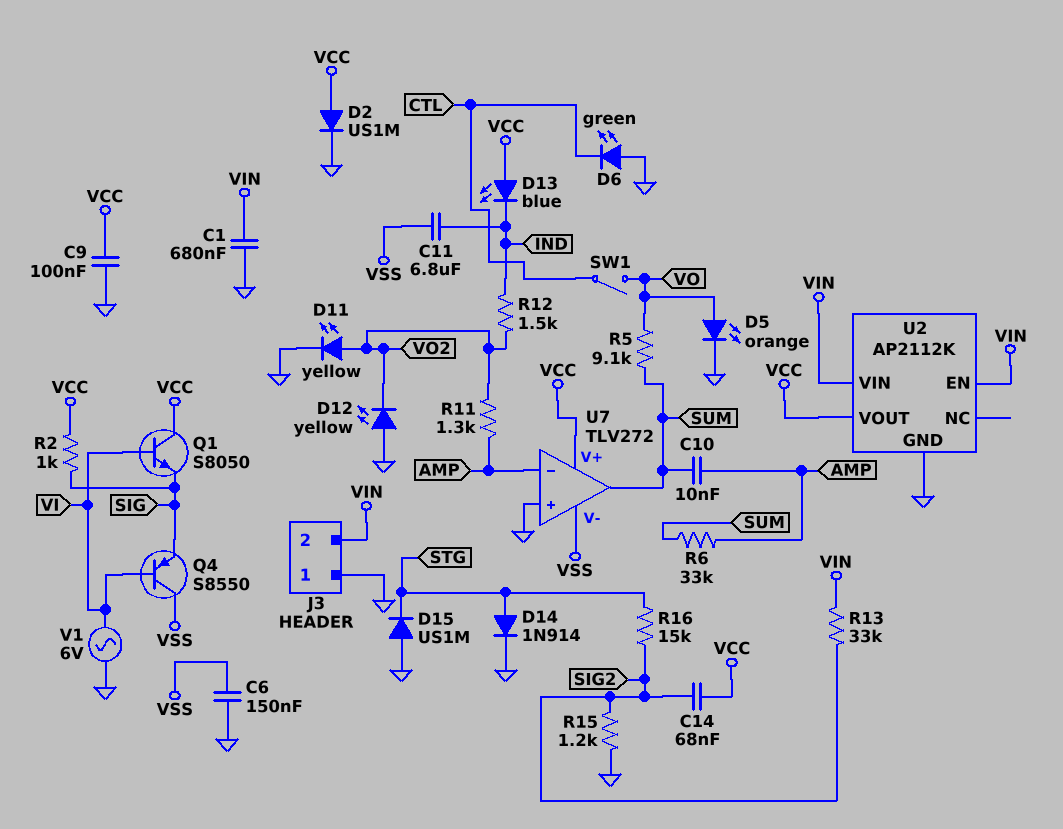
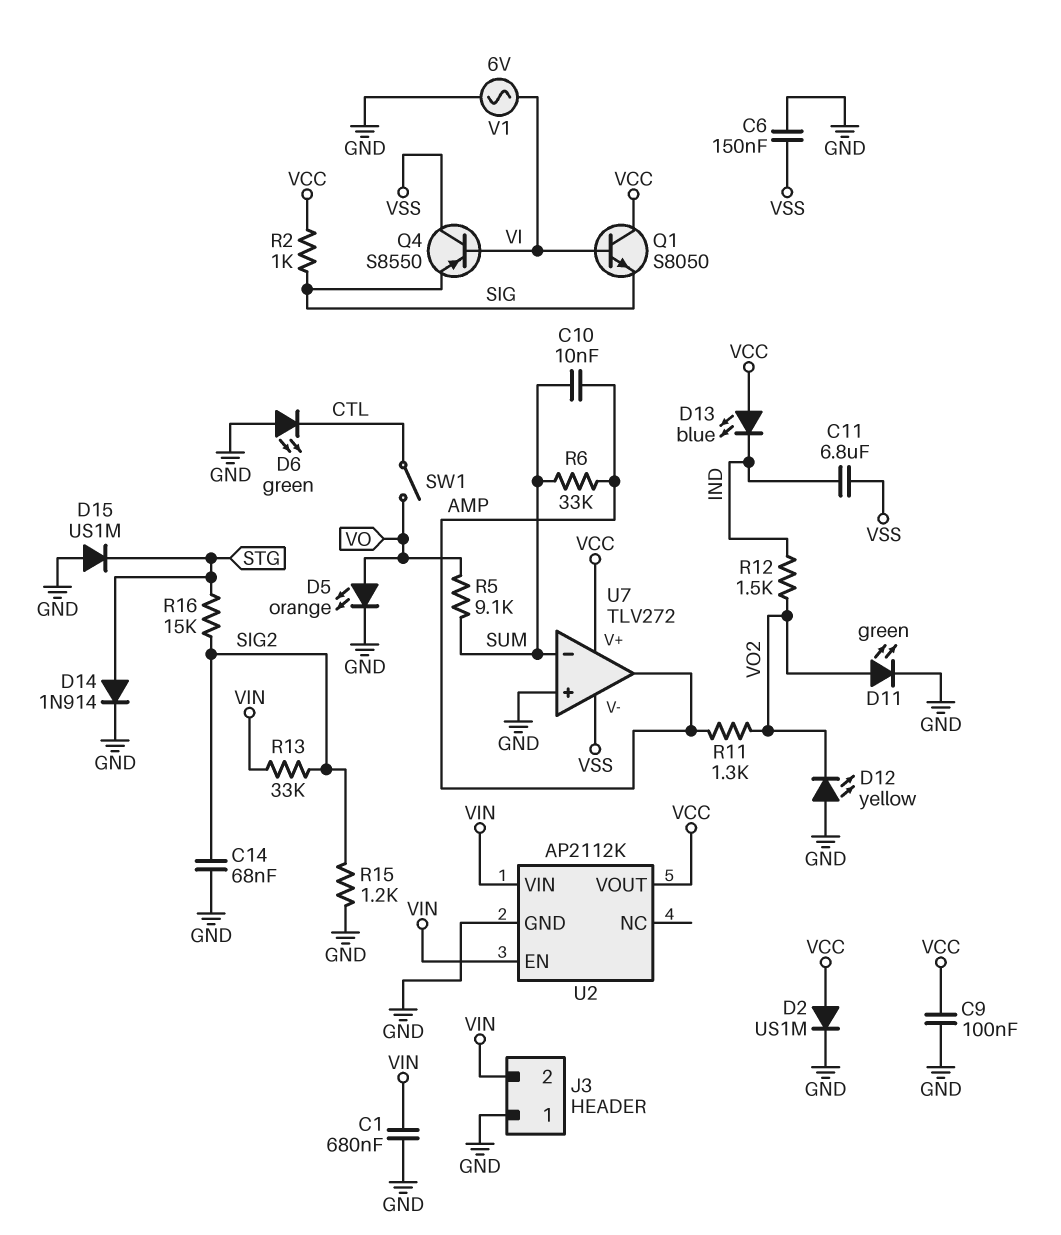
C14: 68nF (SIG2, VCC) -> 68nF (GND, SIG2)
D11: LED yellow (A VO2, K GND) -> LED green (A VO2, K GND)
U7 pin in-: AMP -> SUM
U7 pin out: SUM -> AMP

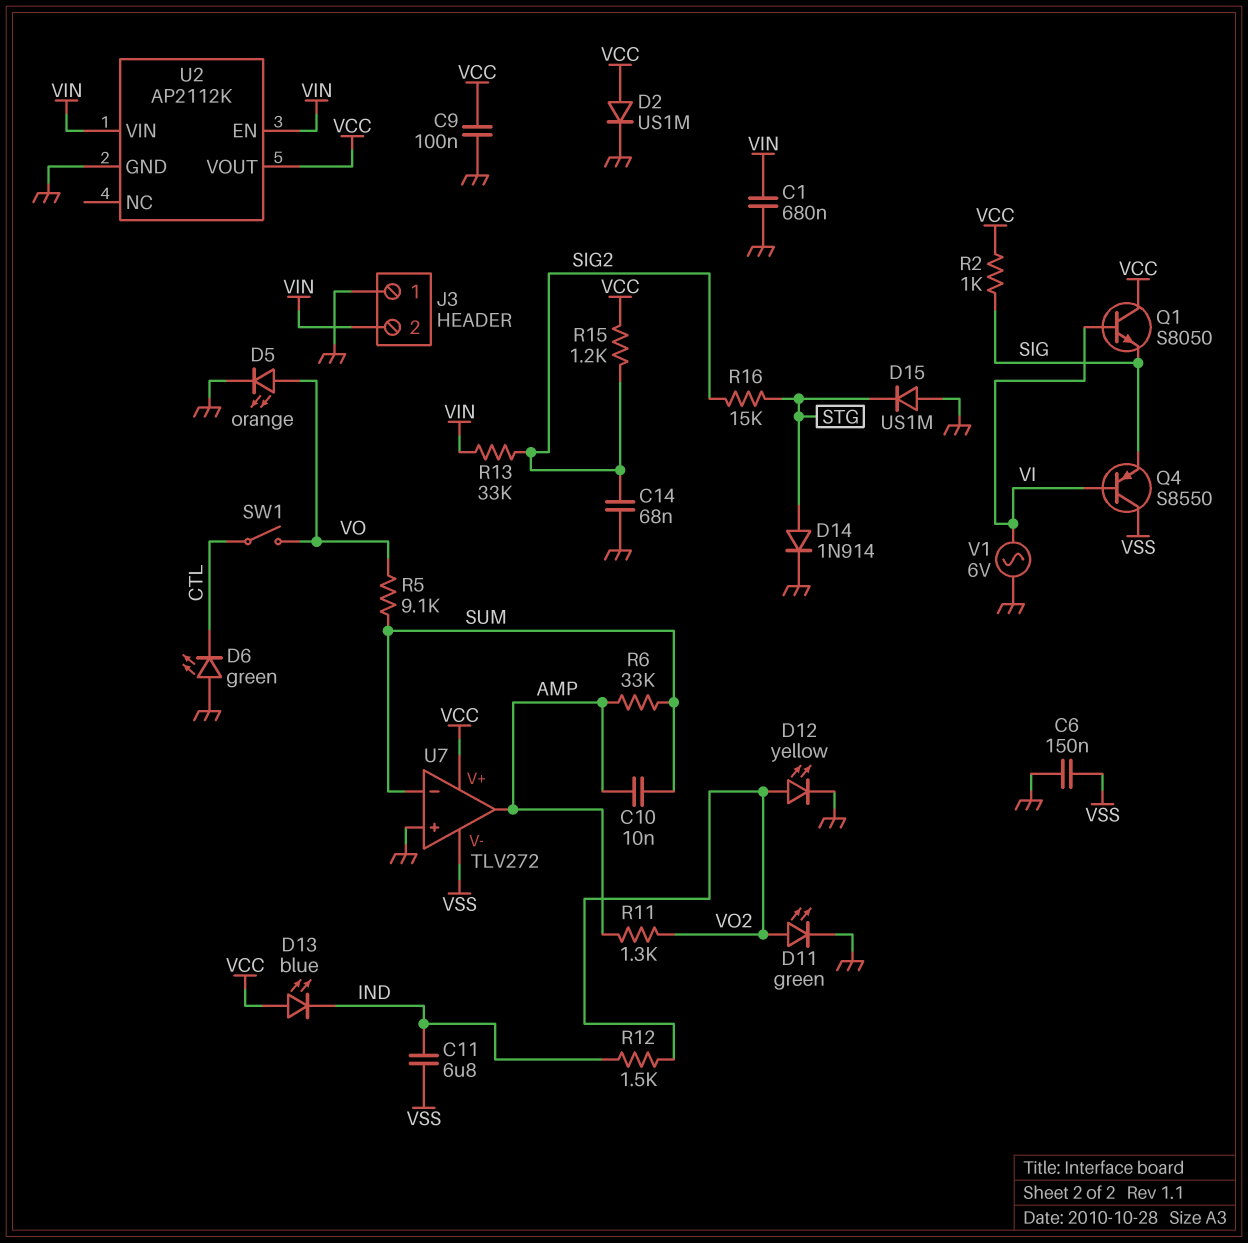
D12: LED yellow (A GND, K VO2) -> LED yellow (A VO2, K GND)
R15: 1.2k (GND, SIG2) -> 1.2k (SIG2, VCC)

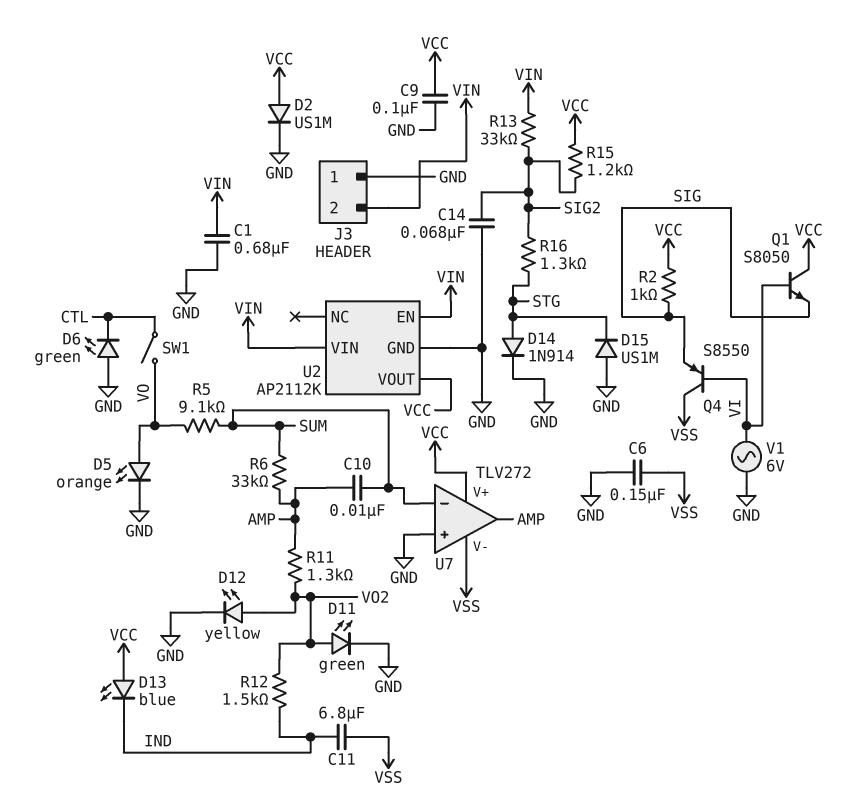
R16: 15k (SIG2, STG) -> 1.3k (SIG2, STG)

